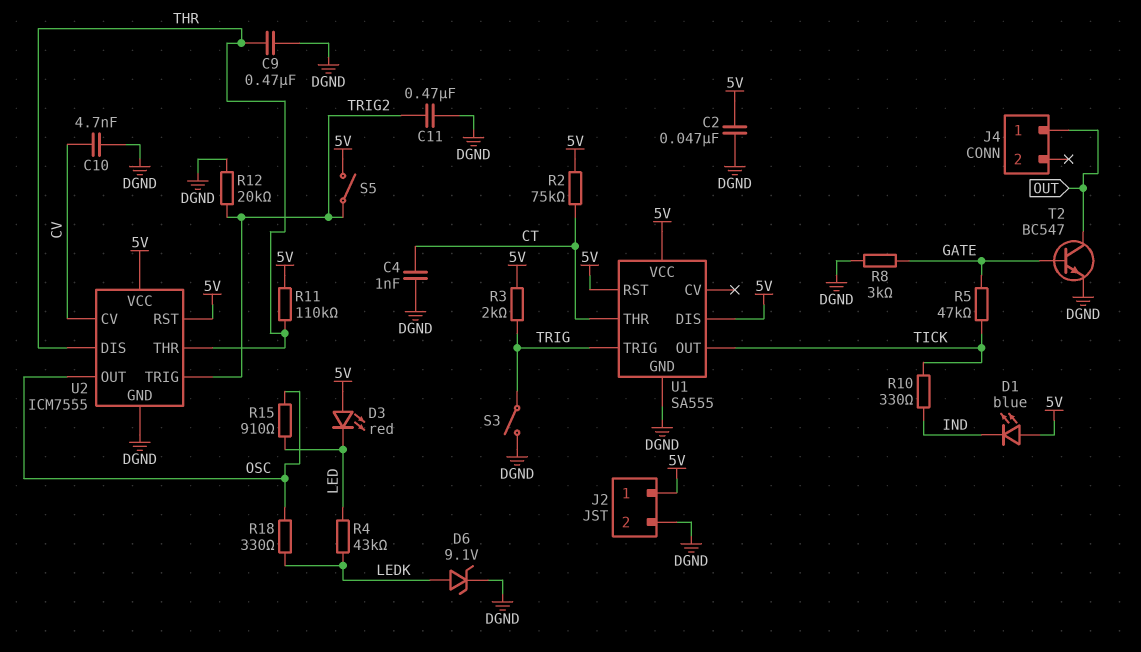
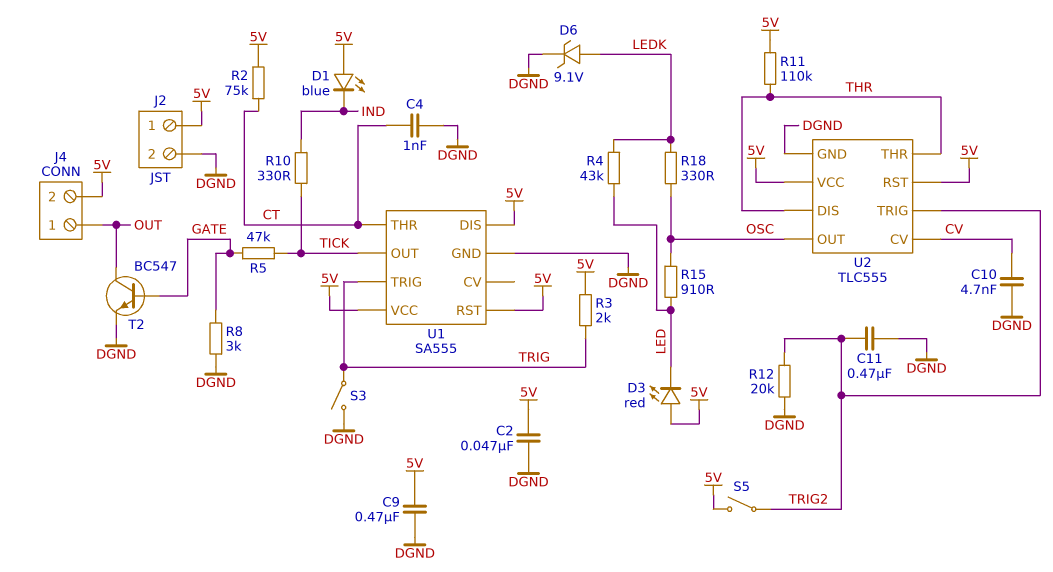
C9: 470nF (DGND, THR) -> 470nF (5V, DGND)
J4 pin 2: none -> 5V
U2: ICM7555 -> TLC555

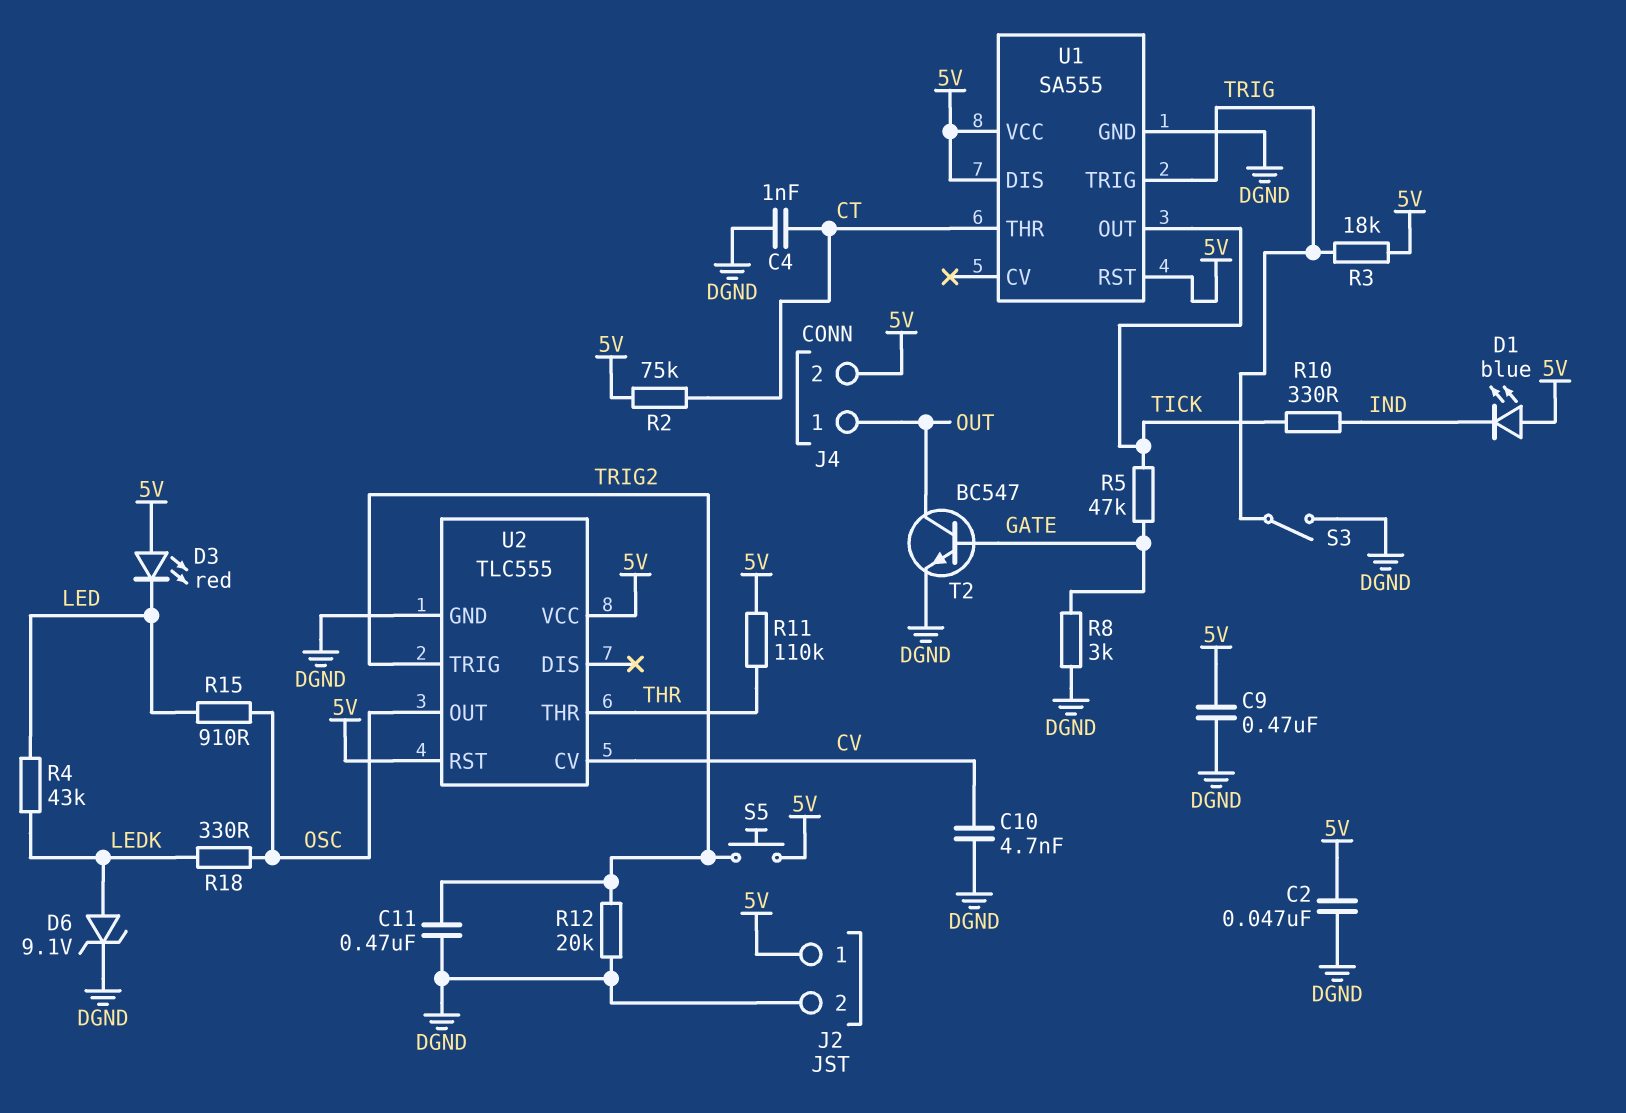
R3: 2k (5V, TRIG) -> 18k (5V, TRIG)
S5: switch (5V, TRIG2) -> button (5V, TRIG2)
U2 pin DIS: THR -> none

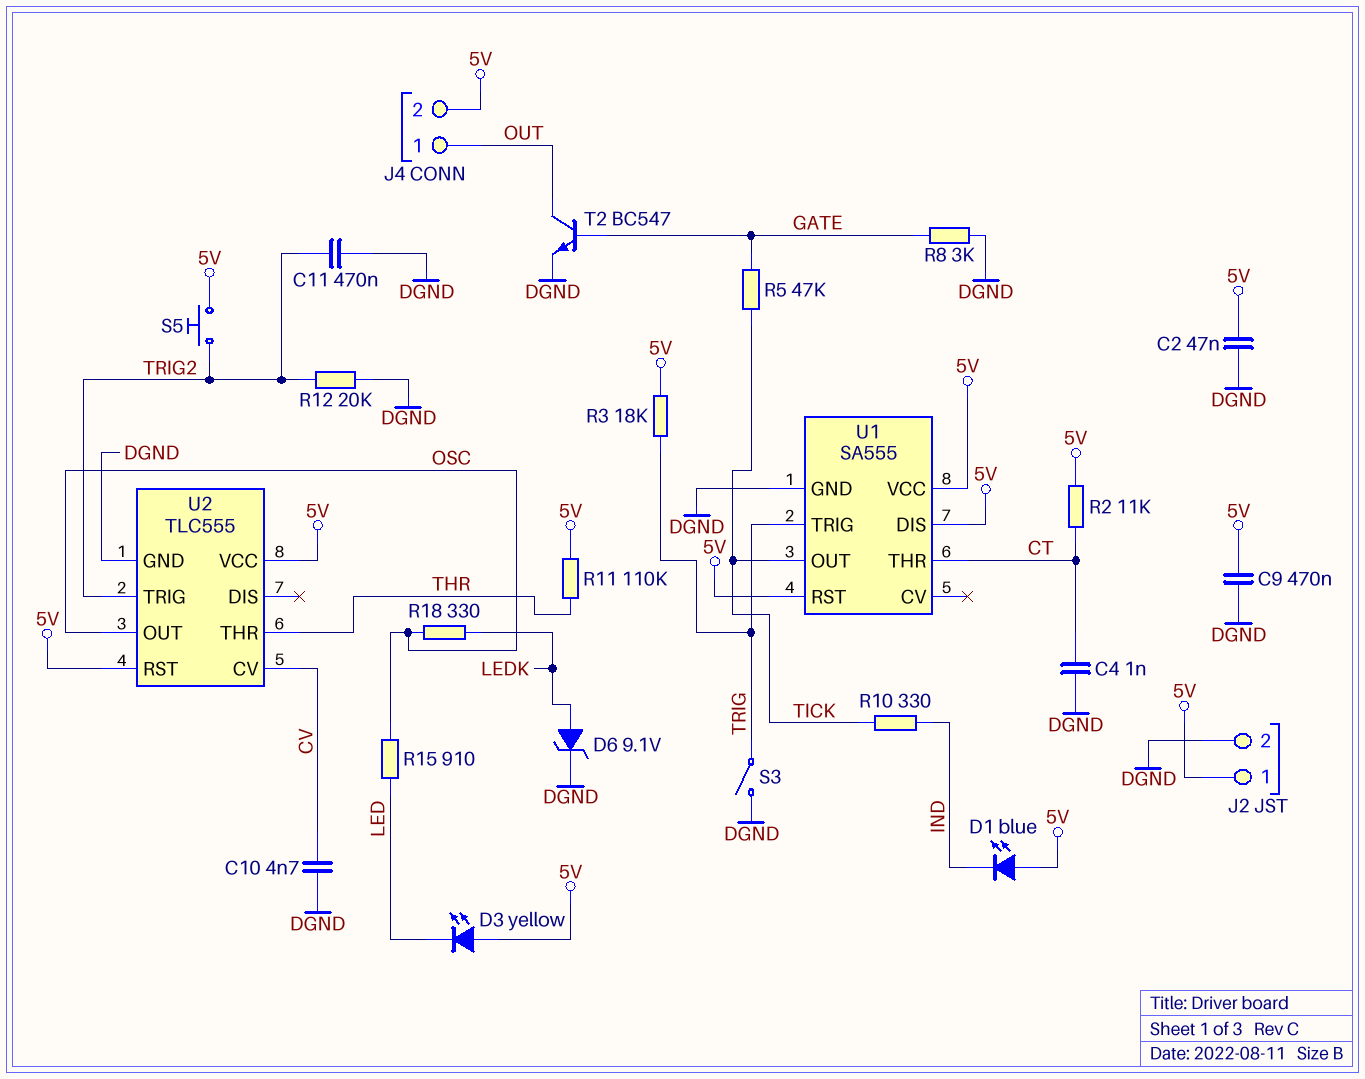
D3: LED red (A 5V, K LED) -> LED yellow (A 5V, K LED)
R2: 75k (5V, CT) -> 11k (5V, CT)
R4: 43k (LED, LEDK) -> none

